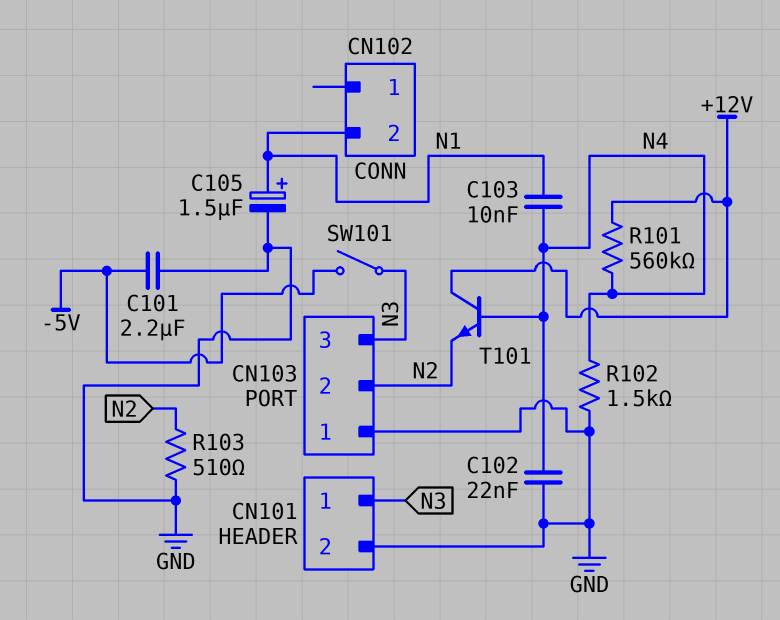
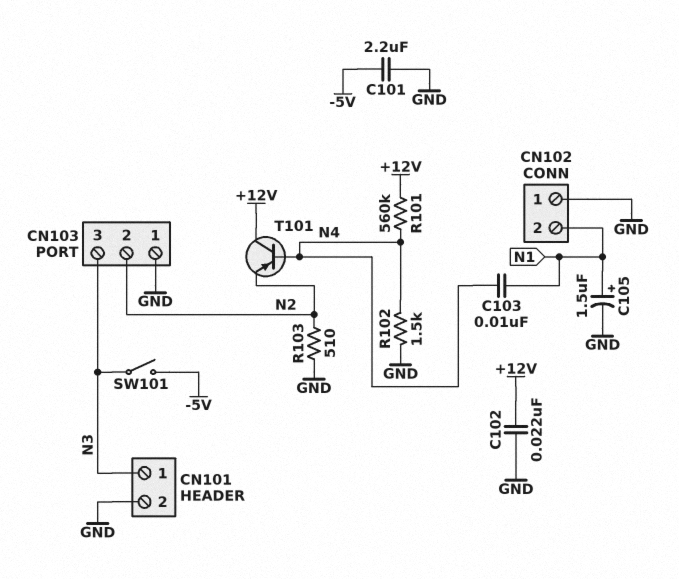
C102: 22nF (GND, N4) -> 22nF (+12V, GND)
CN102 pin 1: none -> GND
T101: NPN (B N4, C +12V, E N2) -> PNP (B N4, C +12V, E N2)

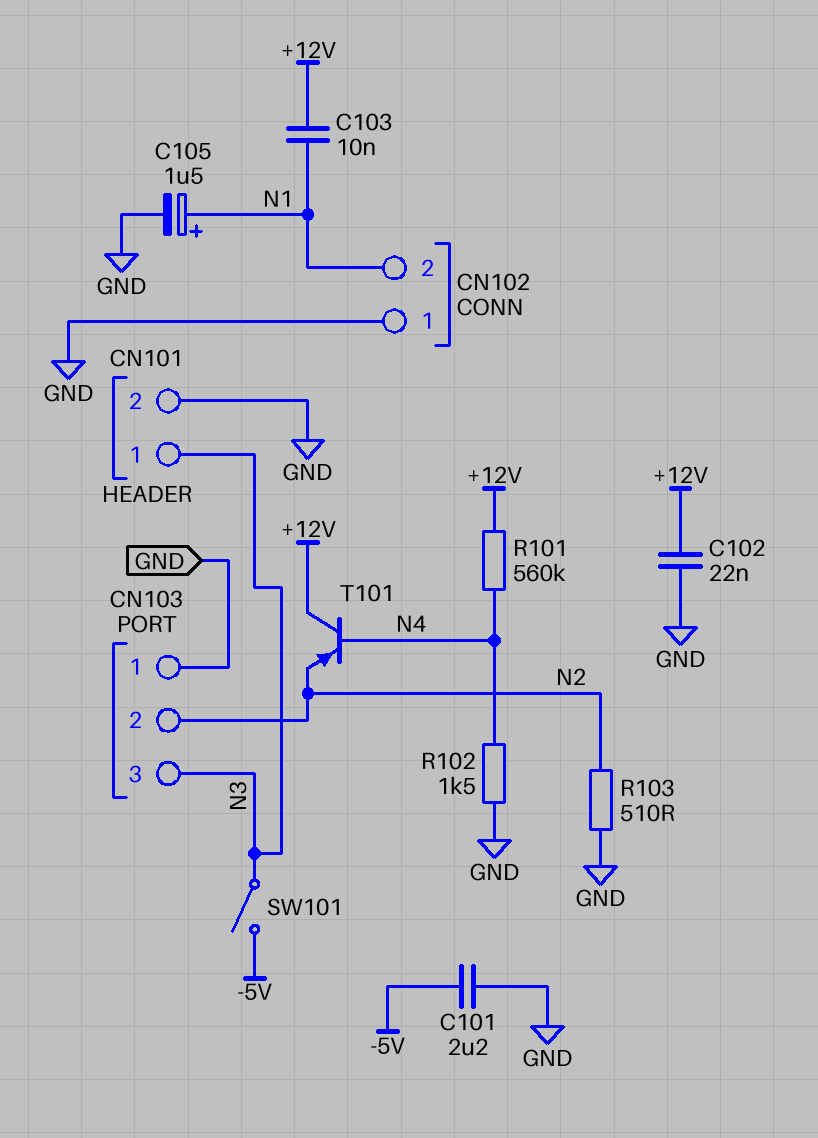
C103: 10nF (N1, N4) -> 10nF (+12V, N1)

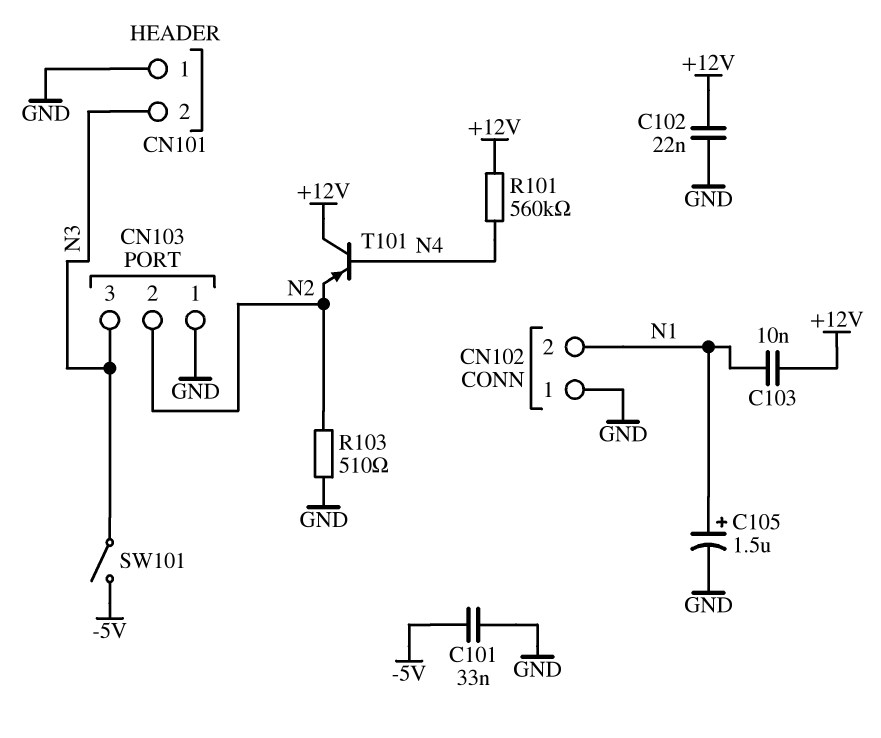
C101: 2.2uF (-5V, GND) -> 33nF (-5V, GND)
CN101 pin 1: N3 -> GND
CN101 pin 2: GND -> N3
R102: 1.5k (GND, N4) -> none

